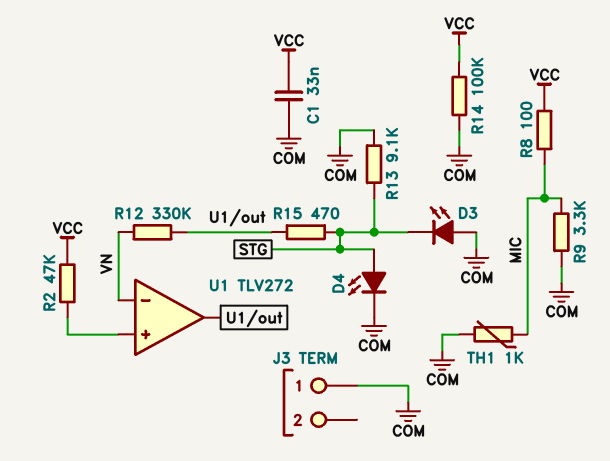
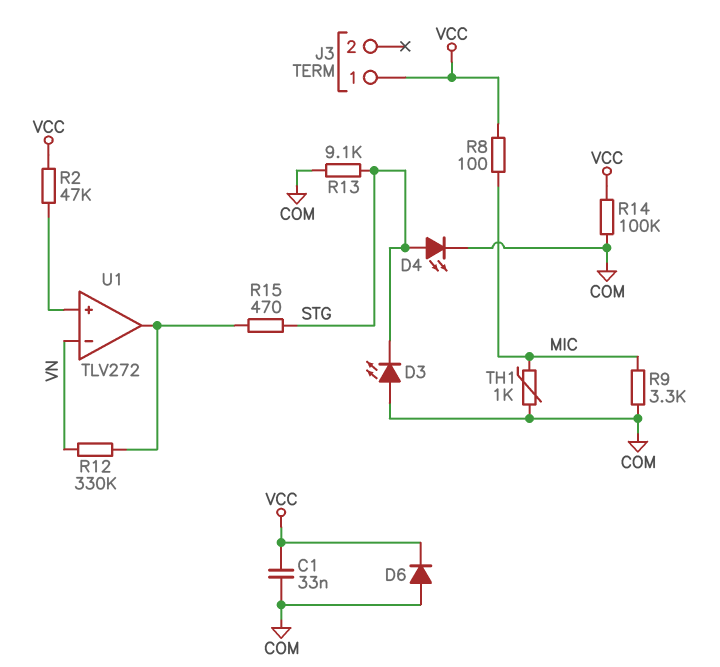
D6: none -> diode (A COM, K VCC)
J3 pin 1: COM -> VCC

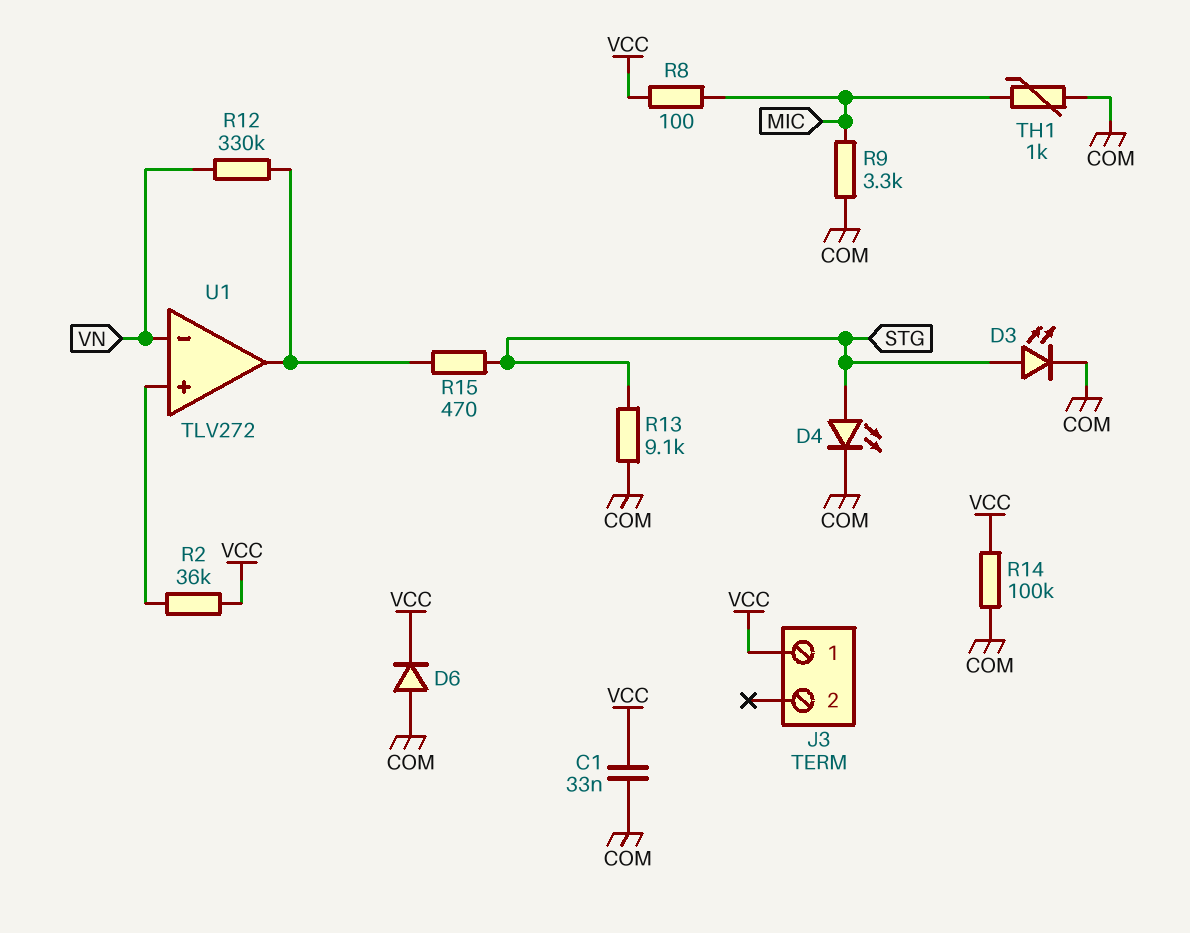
D3: LED (A COM, K STG) -> LED (A STG, K COM)
R2: 47k (U1/in+, VCC) -> 36k (U1/in+, VCC)

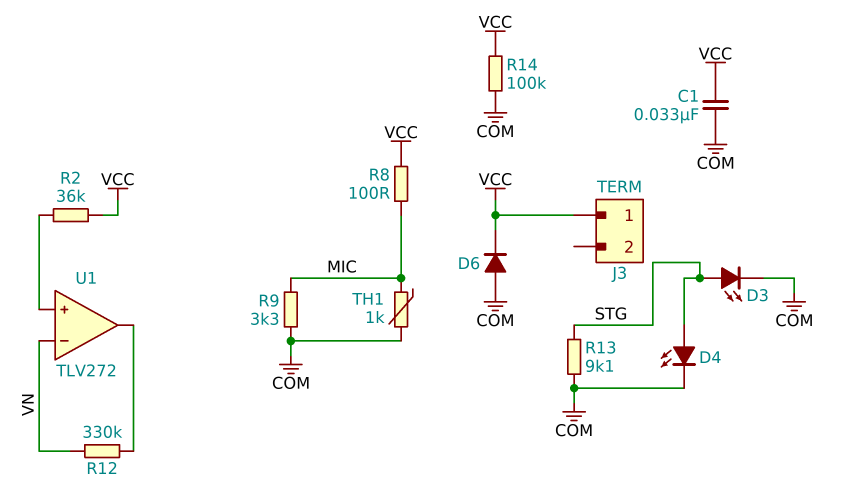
R15: 470 (STG, U1/out) -> none

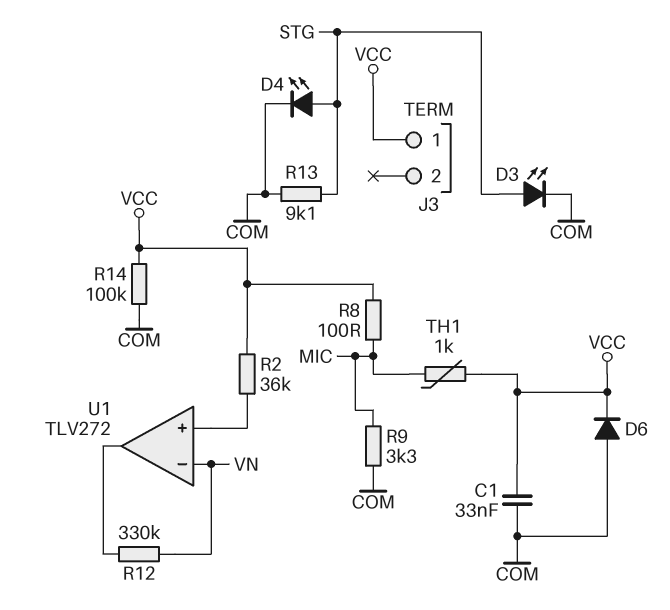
TH1: 1k (COM, MIC) -> 1k (MIC, VCC)

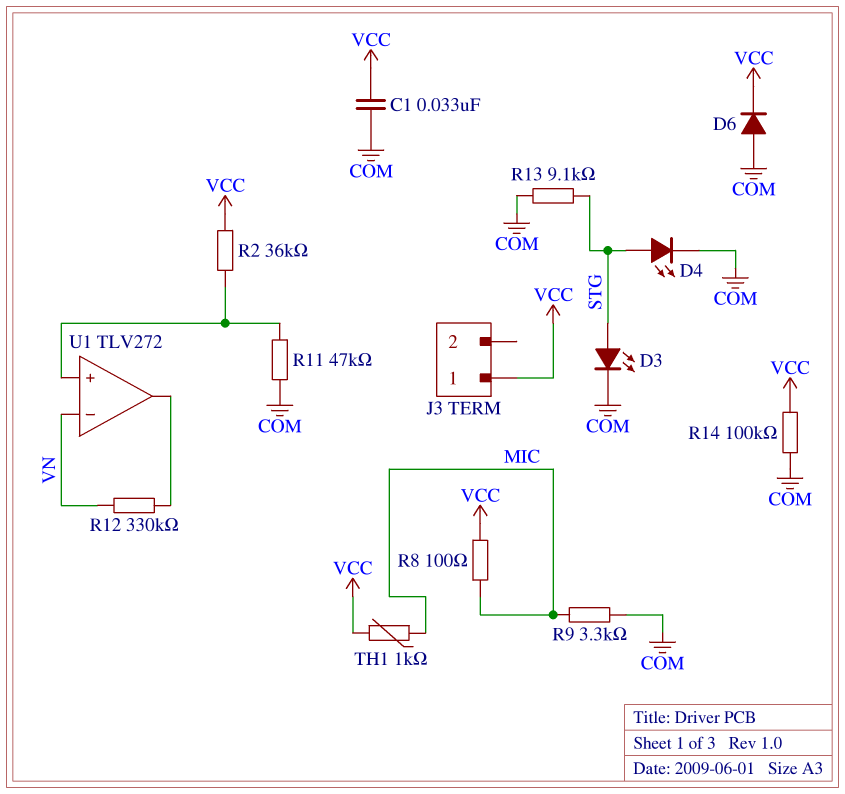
R11: none -> 47k (COM, U1/in+)

